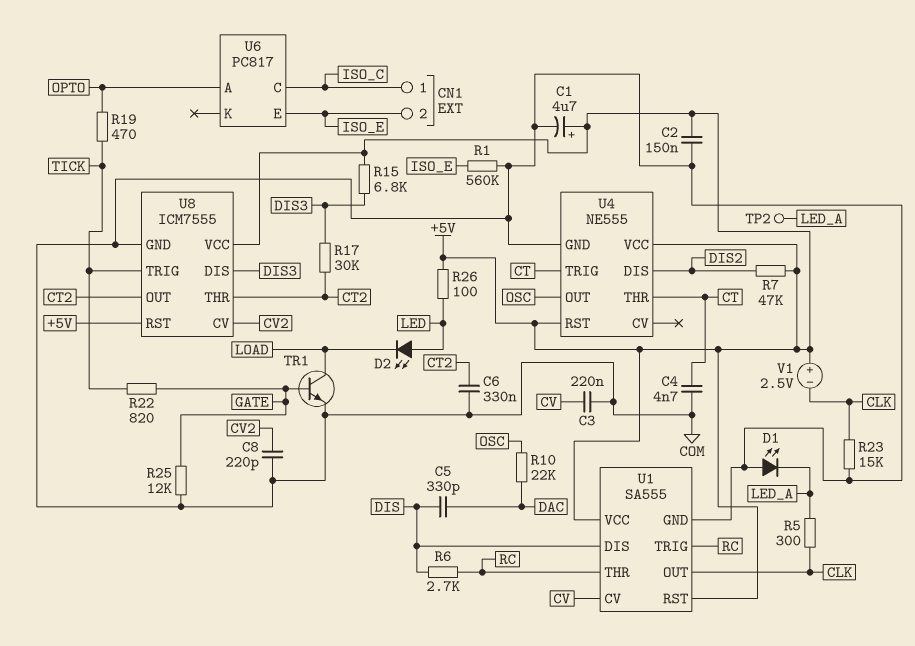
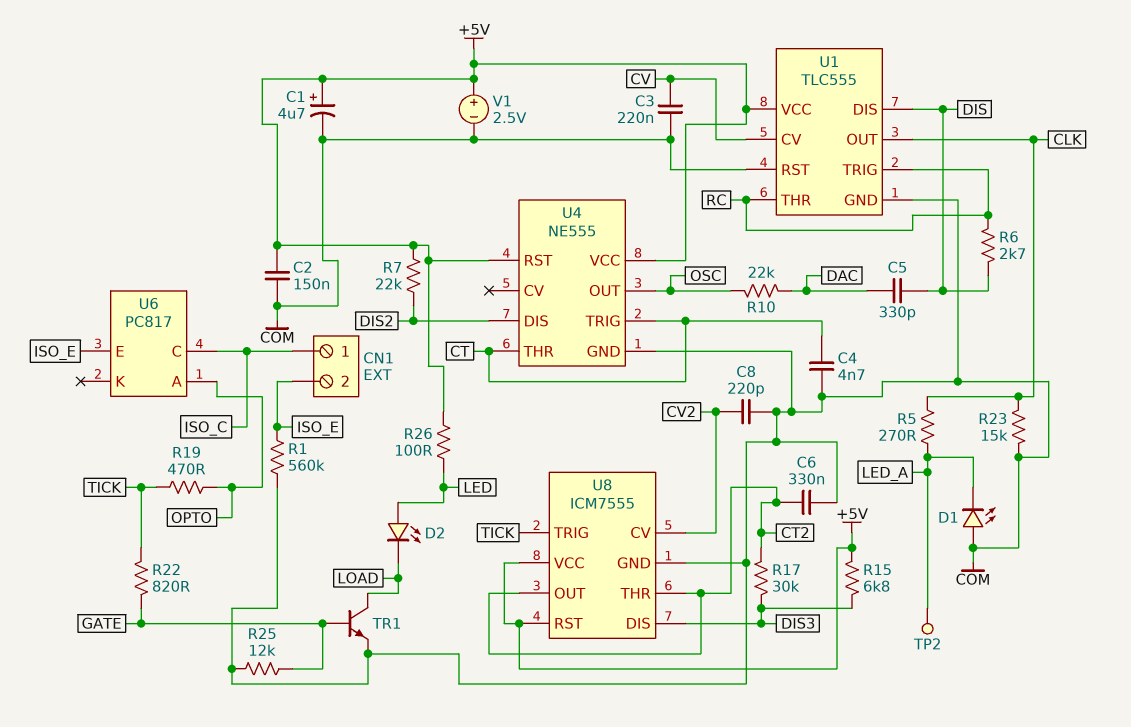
R5: 300 (CLK, LED_A) -> 270 (CLK, LED_A)
R7: 47k (+5V, DIS2) -> 22k (+5V, DIS2)
U1: SA555 -> TLC555
U1 pin RST: +5V -> COM
V1: 2.5V (plus +5V, minus CLK) -> 2.5V (plus +5V, minus COM)

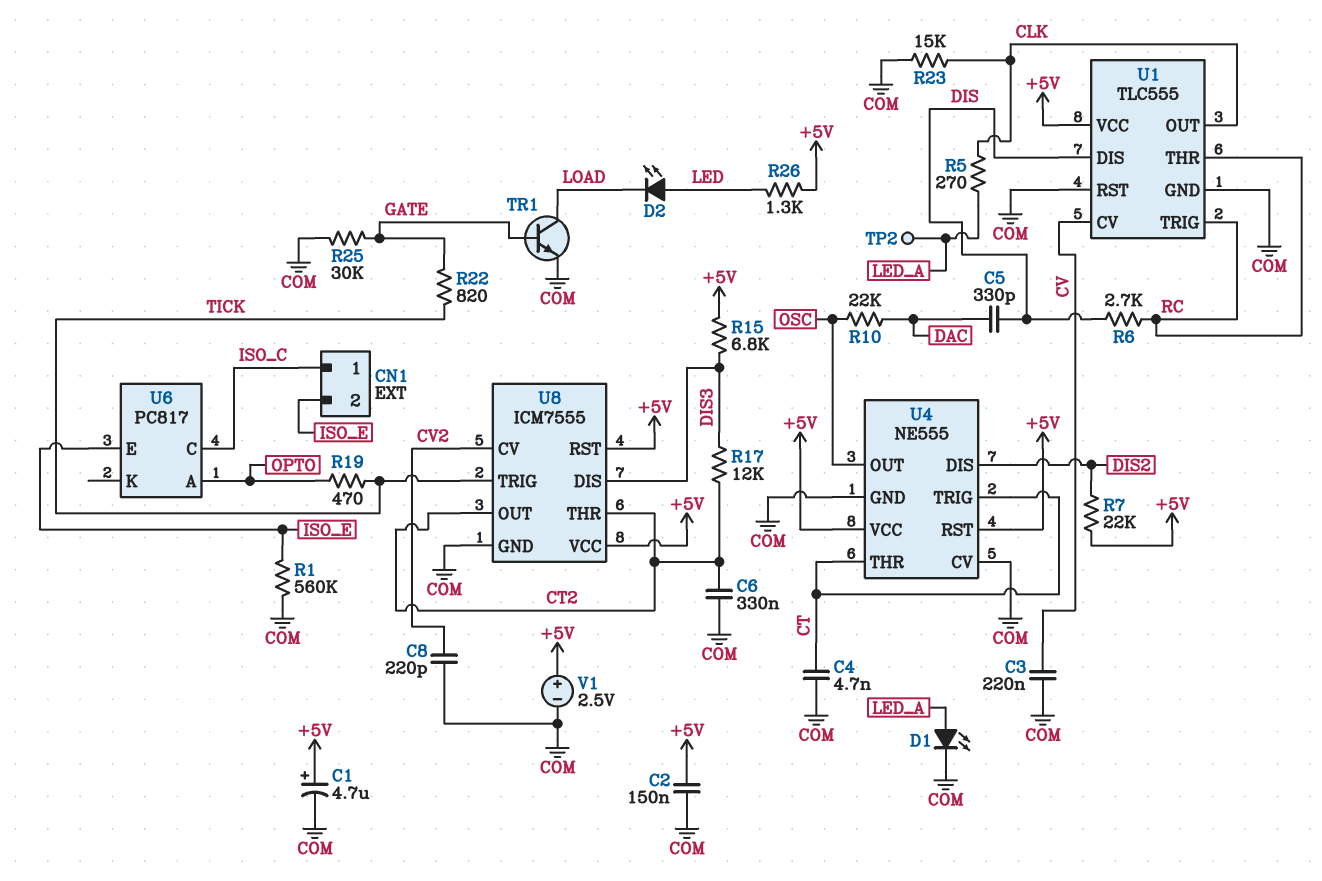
D1: LED (A COM, K LED_A) -> LED (A LED_A, K COM)
R17: 30k (CT2, DIS3) -> 12k (CT2, DIS3)
R25: 12k (COM, GATE) -> 30k (COM, GATE)
R26: 100 (+5V, LED) -> 1.3k (+5V, LED)
U4 pin CV: none -> COM

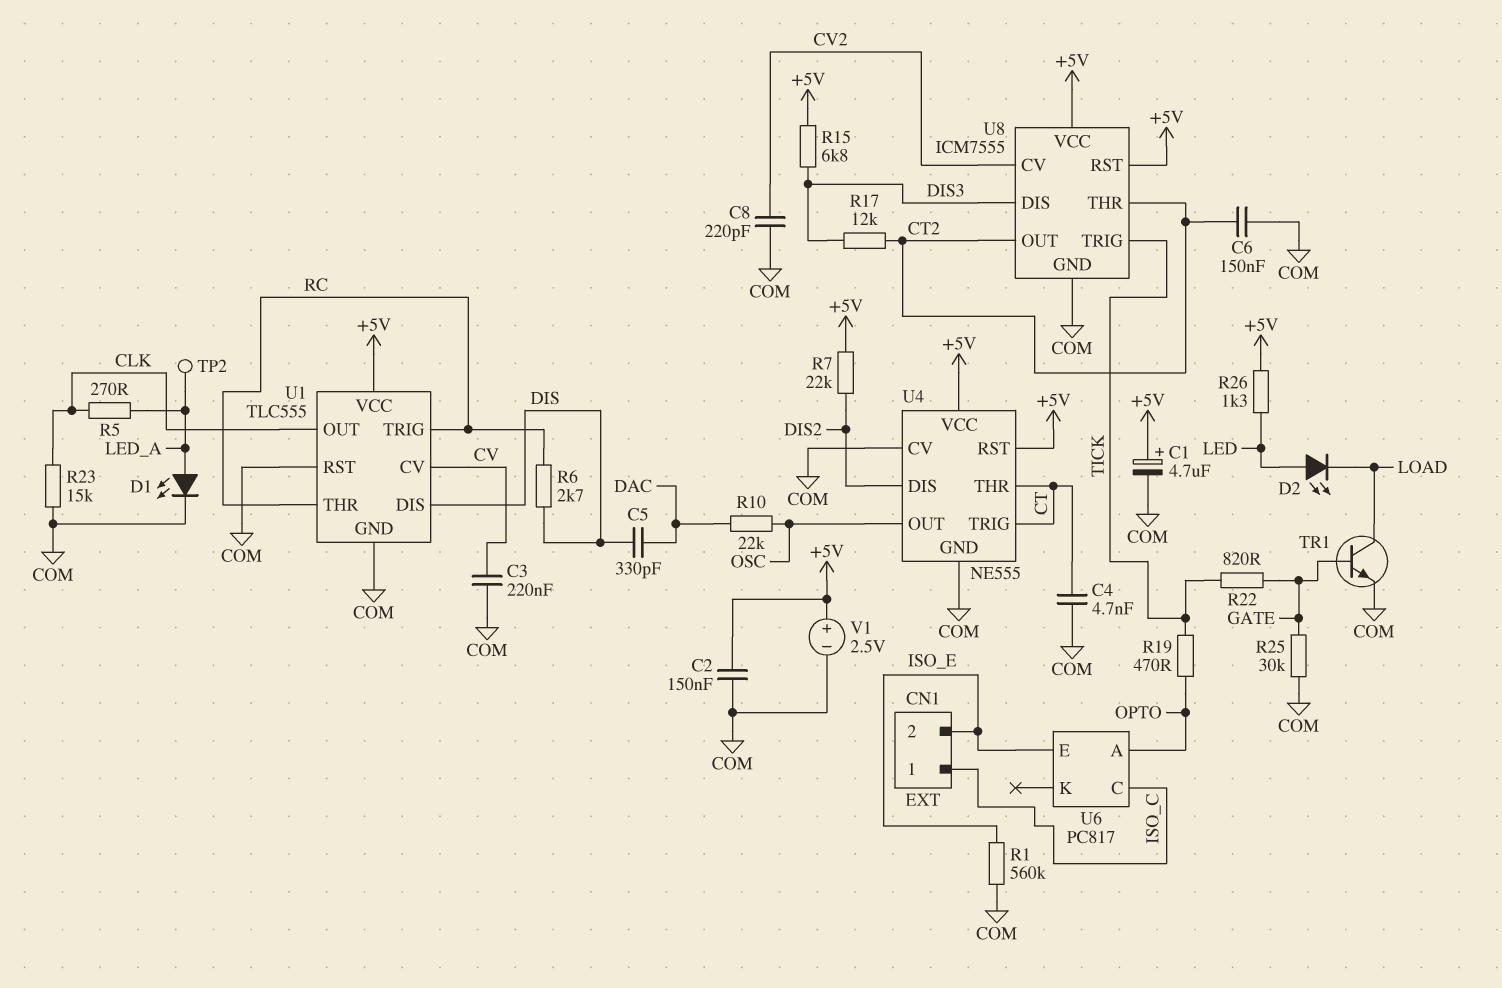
C6: 330nF (COM, CT2) -> 150nF (COM, CT2)

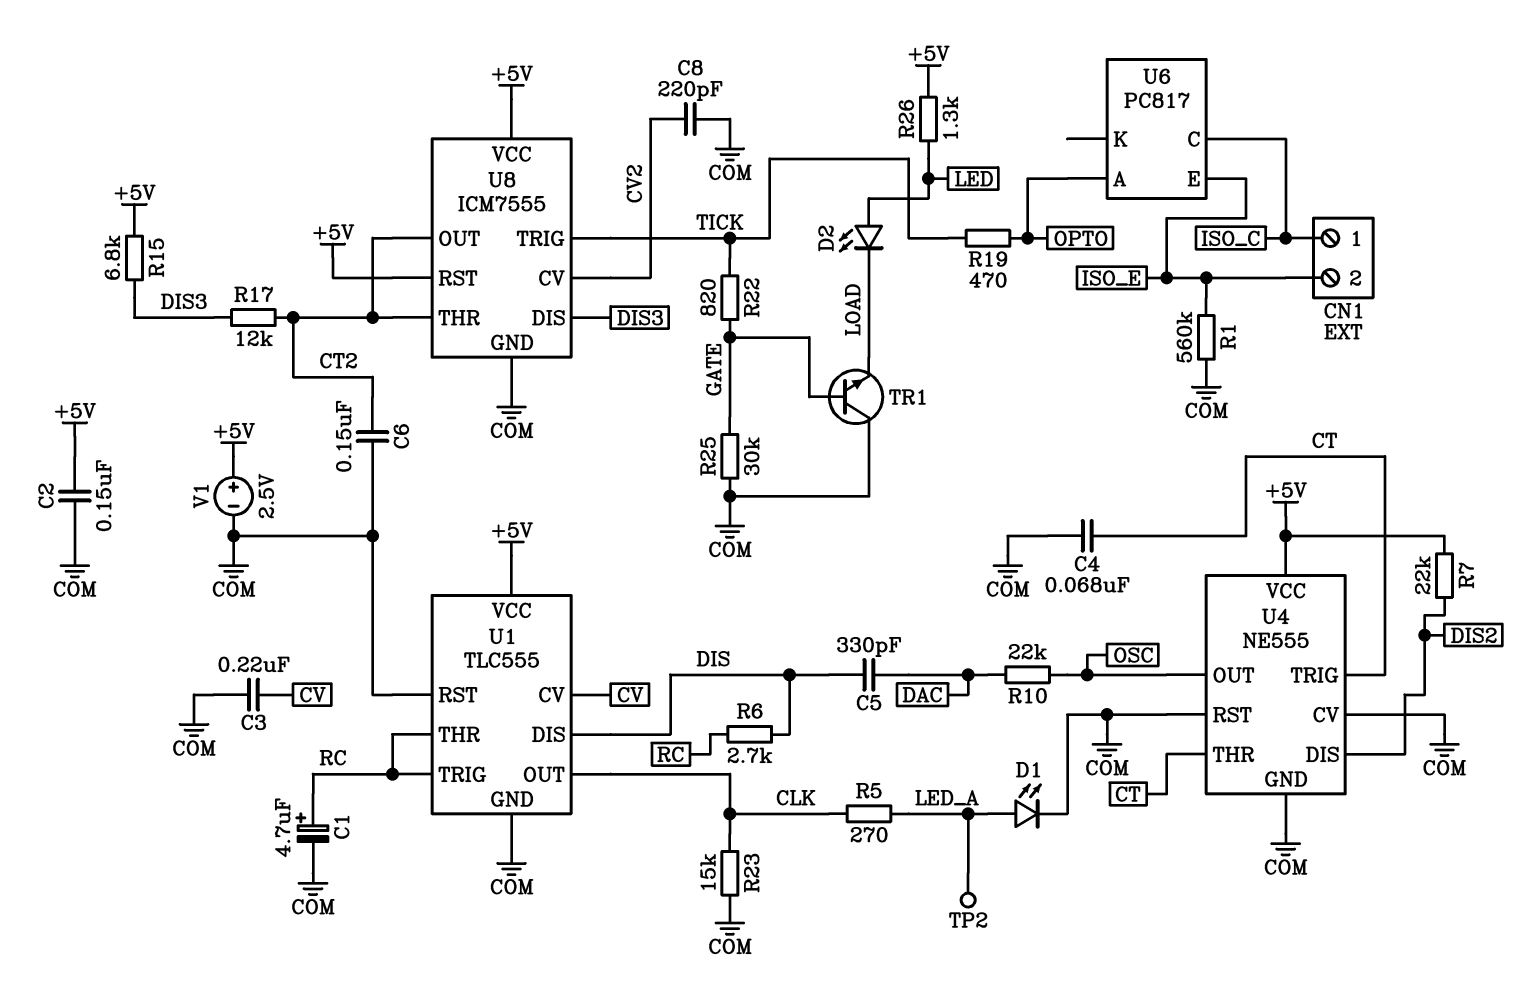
C1: 4.7uF (plus +5V, minus COM) -> 4.7uF (plus RC, minus COM)
C4: 4.7nF (COM, CT) -> 68nF (COM, CT)
TR1: NPN (B GATE, C LOAD, E COM) -> NPN (B GATE, C COM, E LOAD)
U4 pin RST: +5V -> COM

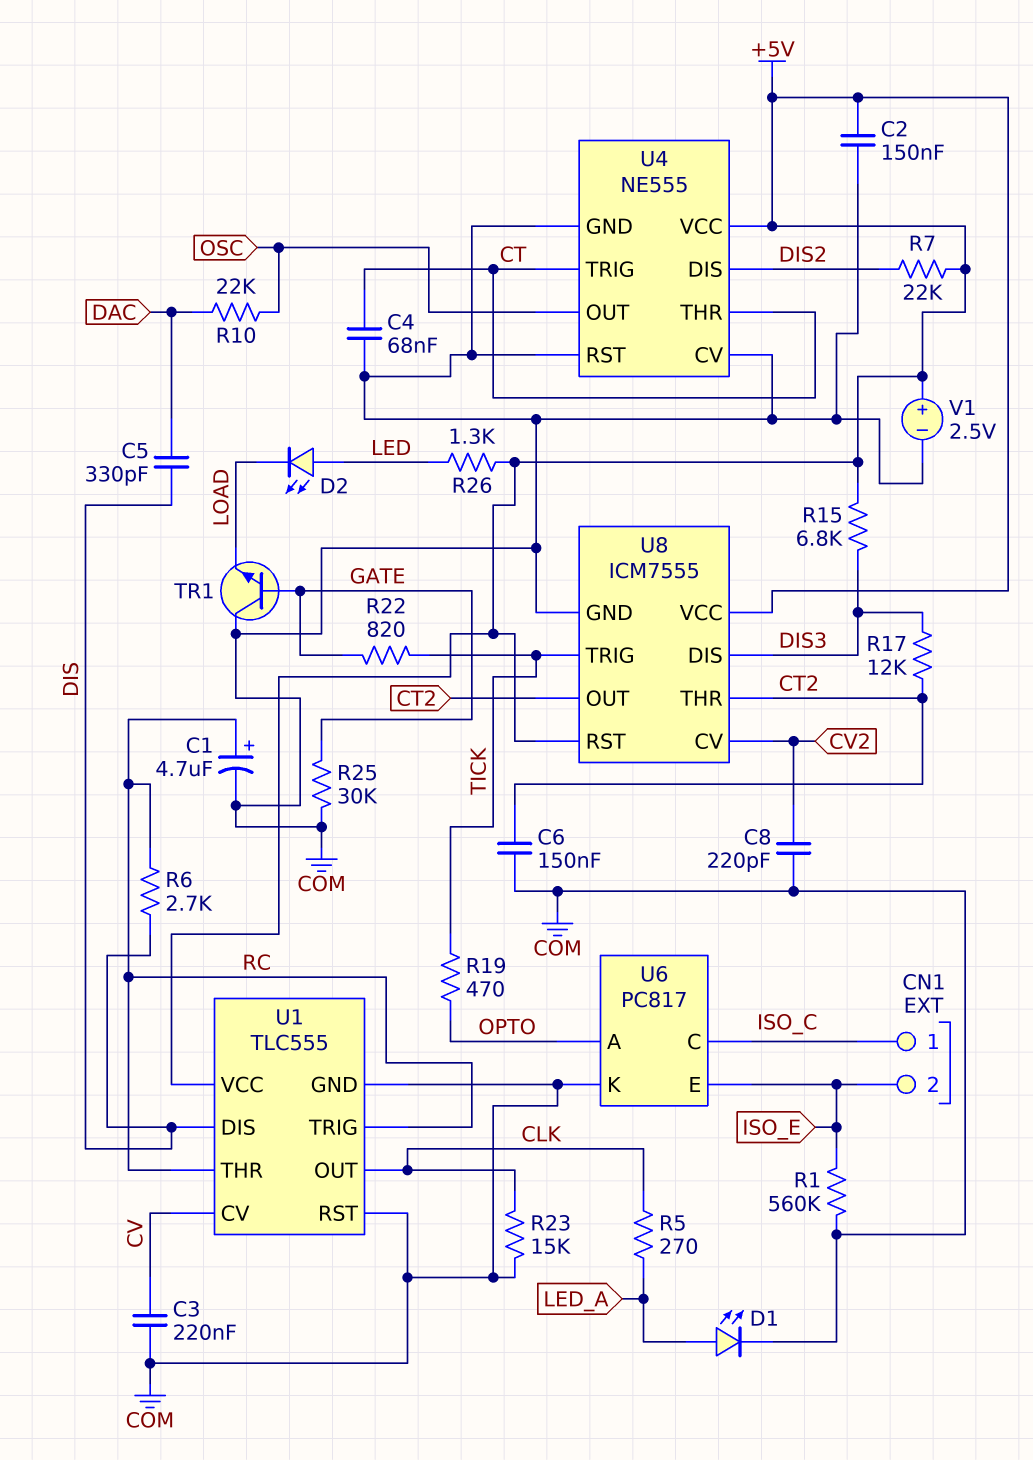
TP2: test point (LED_A) -> none
U6 pin K: none -> COM

